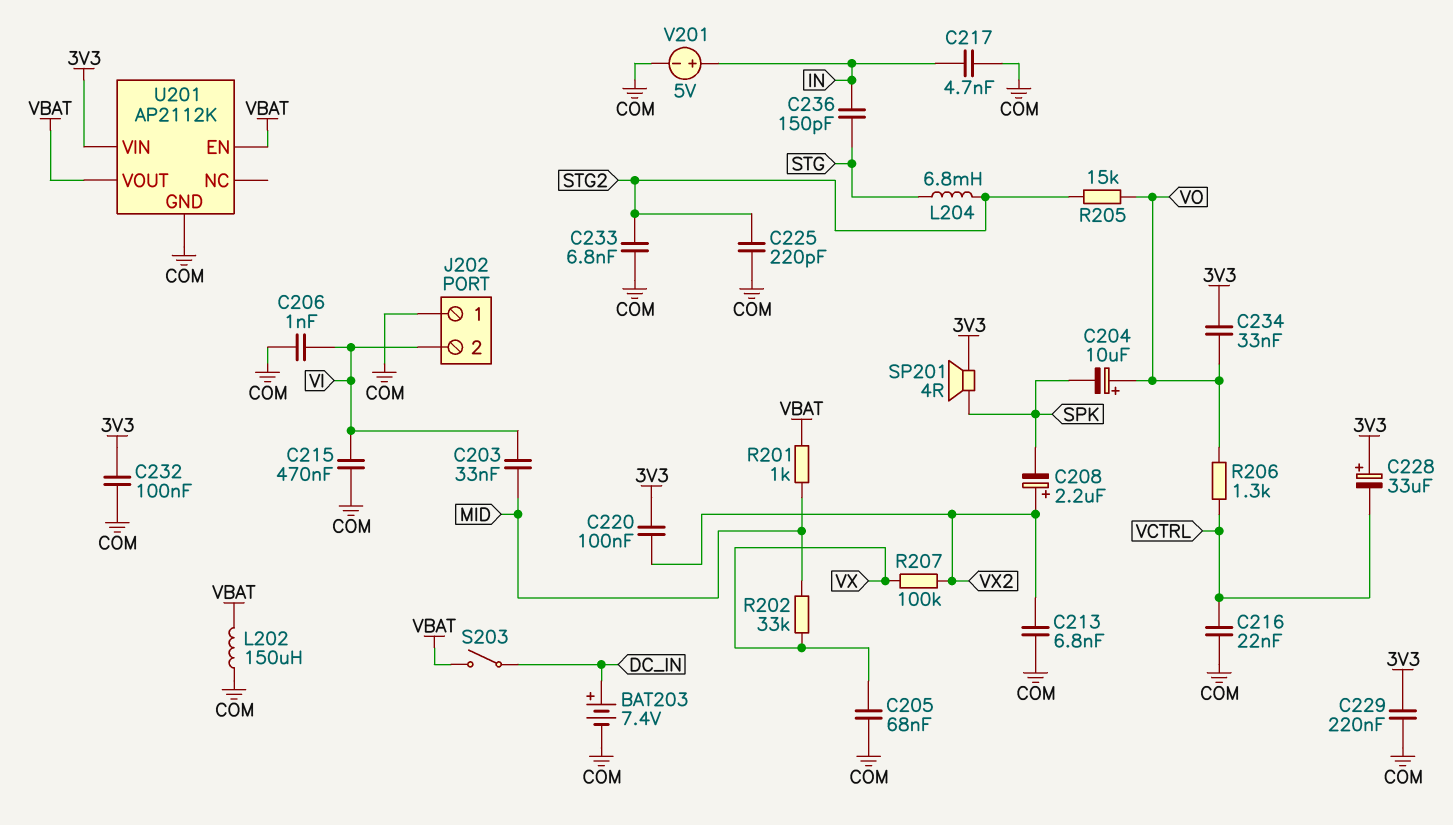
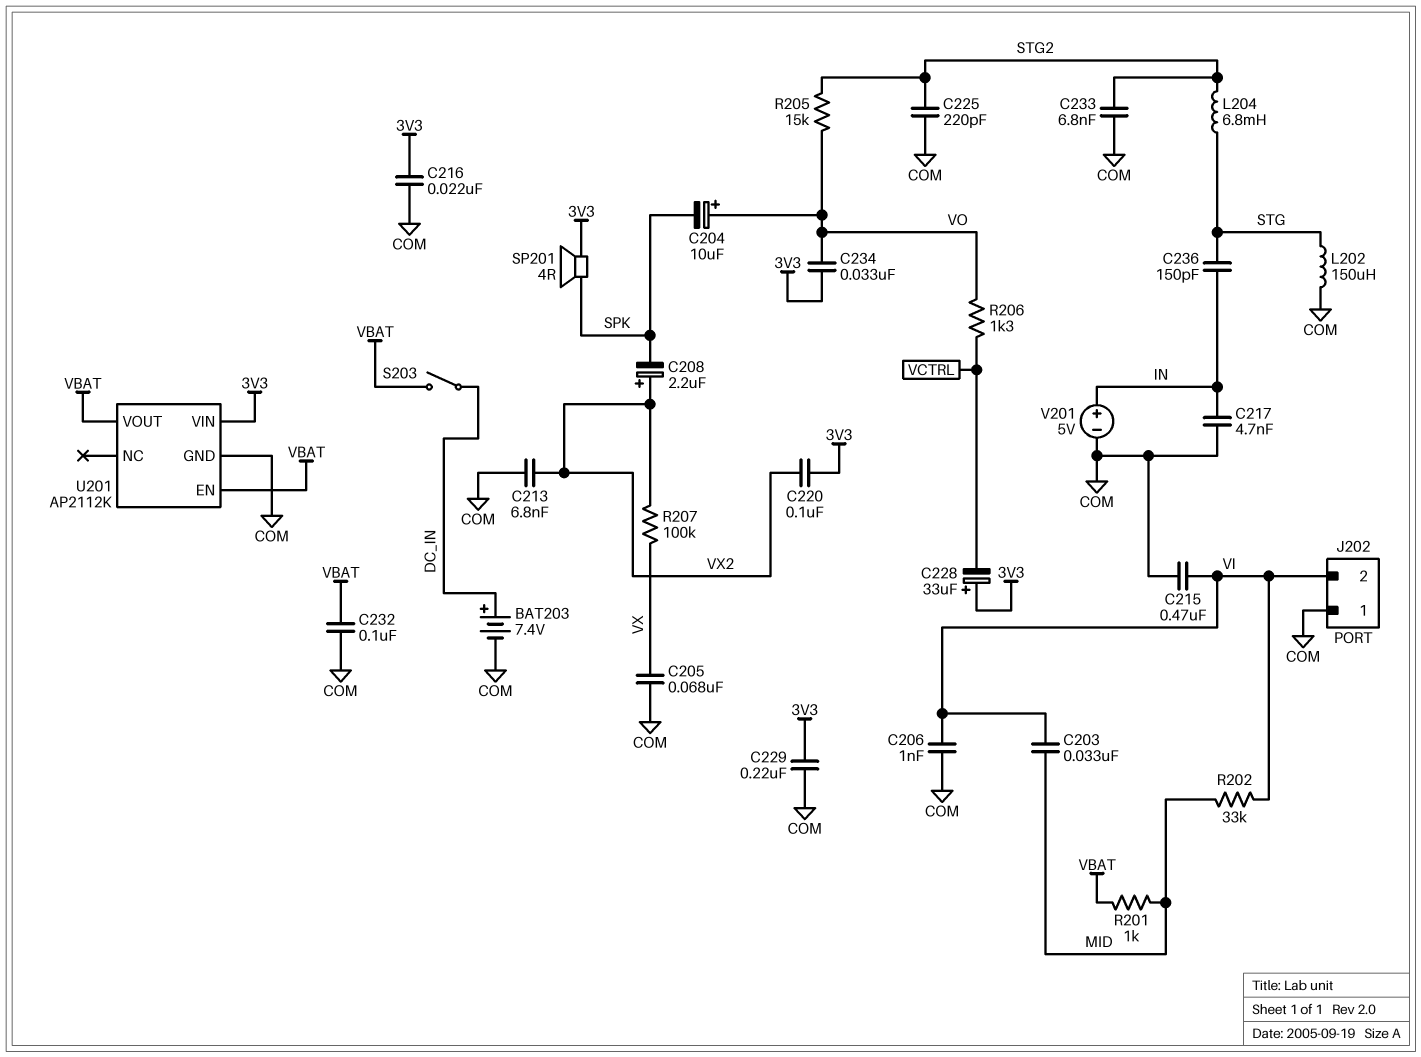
C216: 22nF (COM, VCTRL) -> 22nF (3V3, COM)
C232: 100nF (3V3, COM) -> 100nF (COM, VBAT)
L202: 150uH (COM, VBAT) -> 150uH (COM, STG)
R202: 33k (MID, VX) -> 33k (MID, VI)

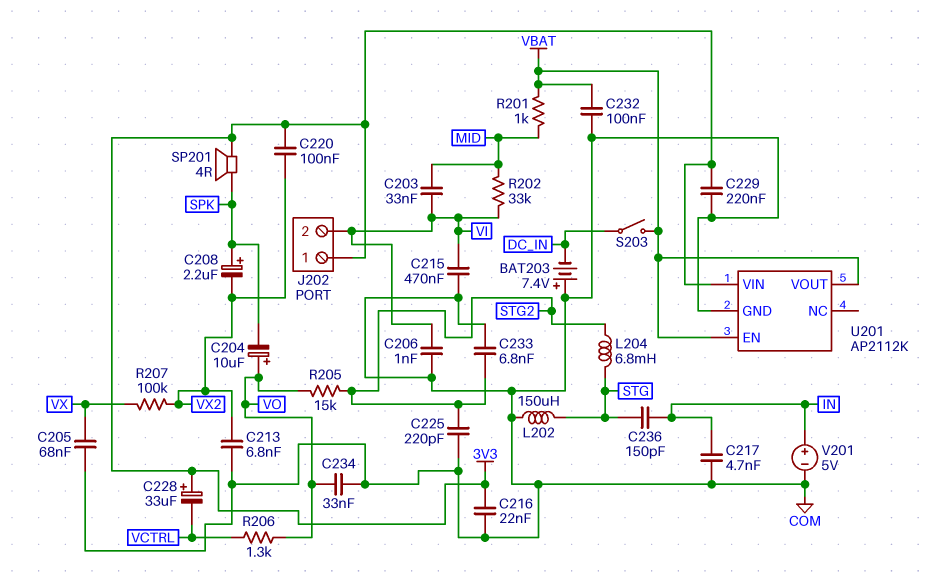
BAT203: 7.4V (plus DC_IN, minus COM) -> 7.4V (plus COM, minus DC_IN)
C208: 2.2uF (plus VX2, minus SPK) -> 2.2uF (plus SPK, minus VX2)
C234: 33nF (3V3, VO) -> 33nF (COM, VO)
J202 pin 1: COM -> 3V3

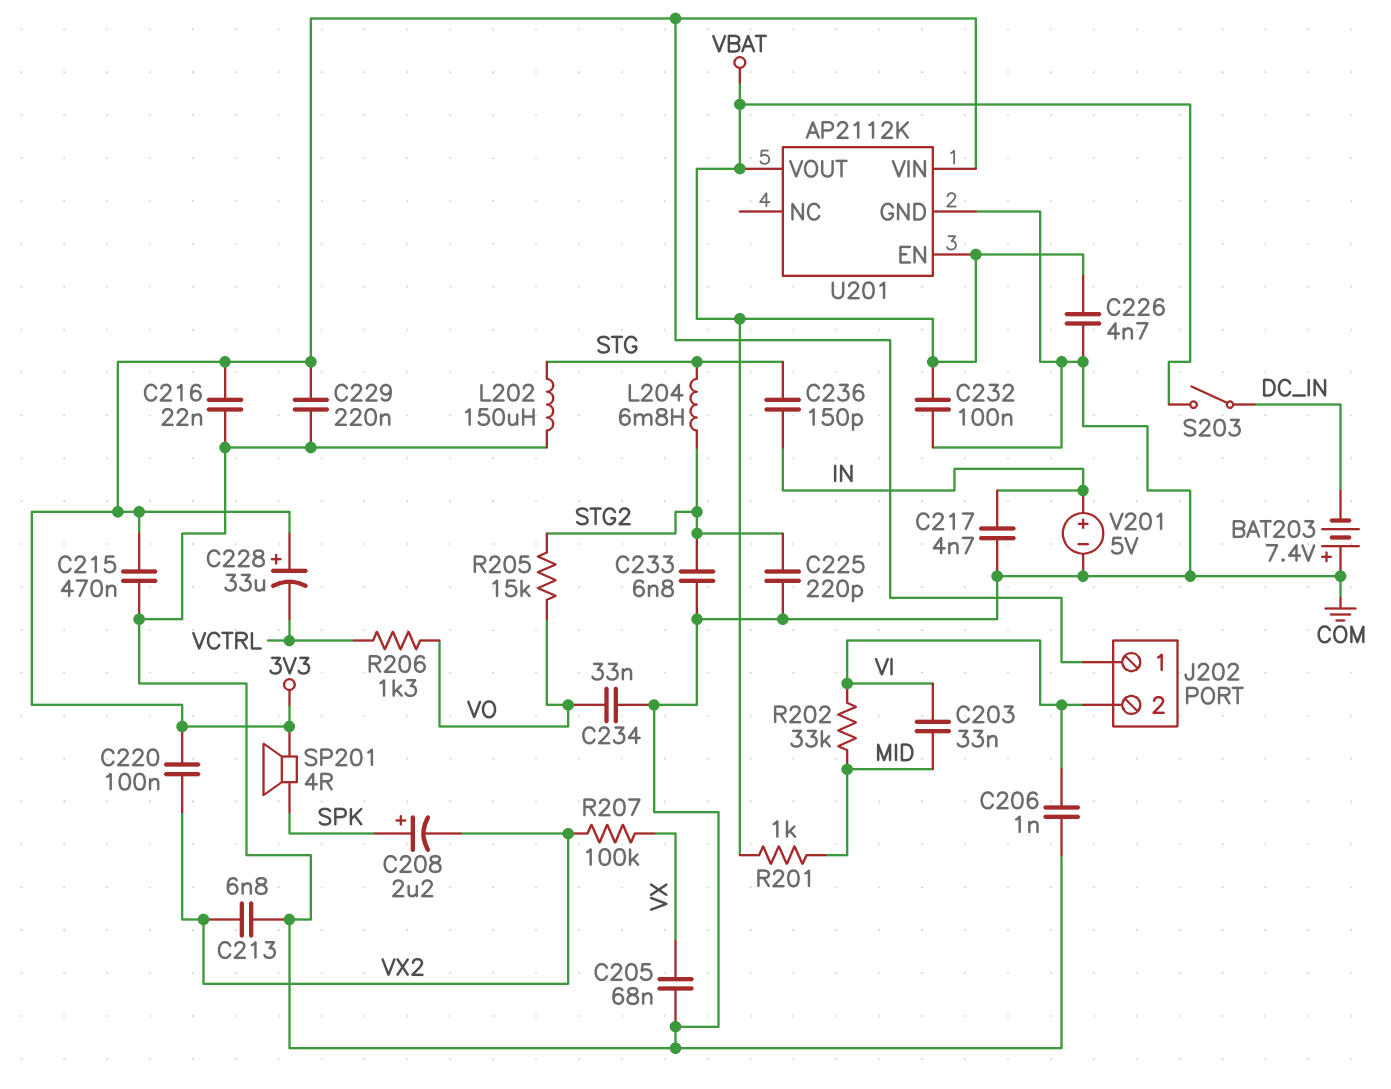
C204: 10uF (plus VO, minus SPK) -> none
C215: 470nF (COM, VI) -> 470nF (3V3, COM)
C226: none -> 4.7nF (COM, VBAT)

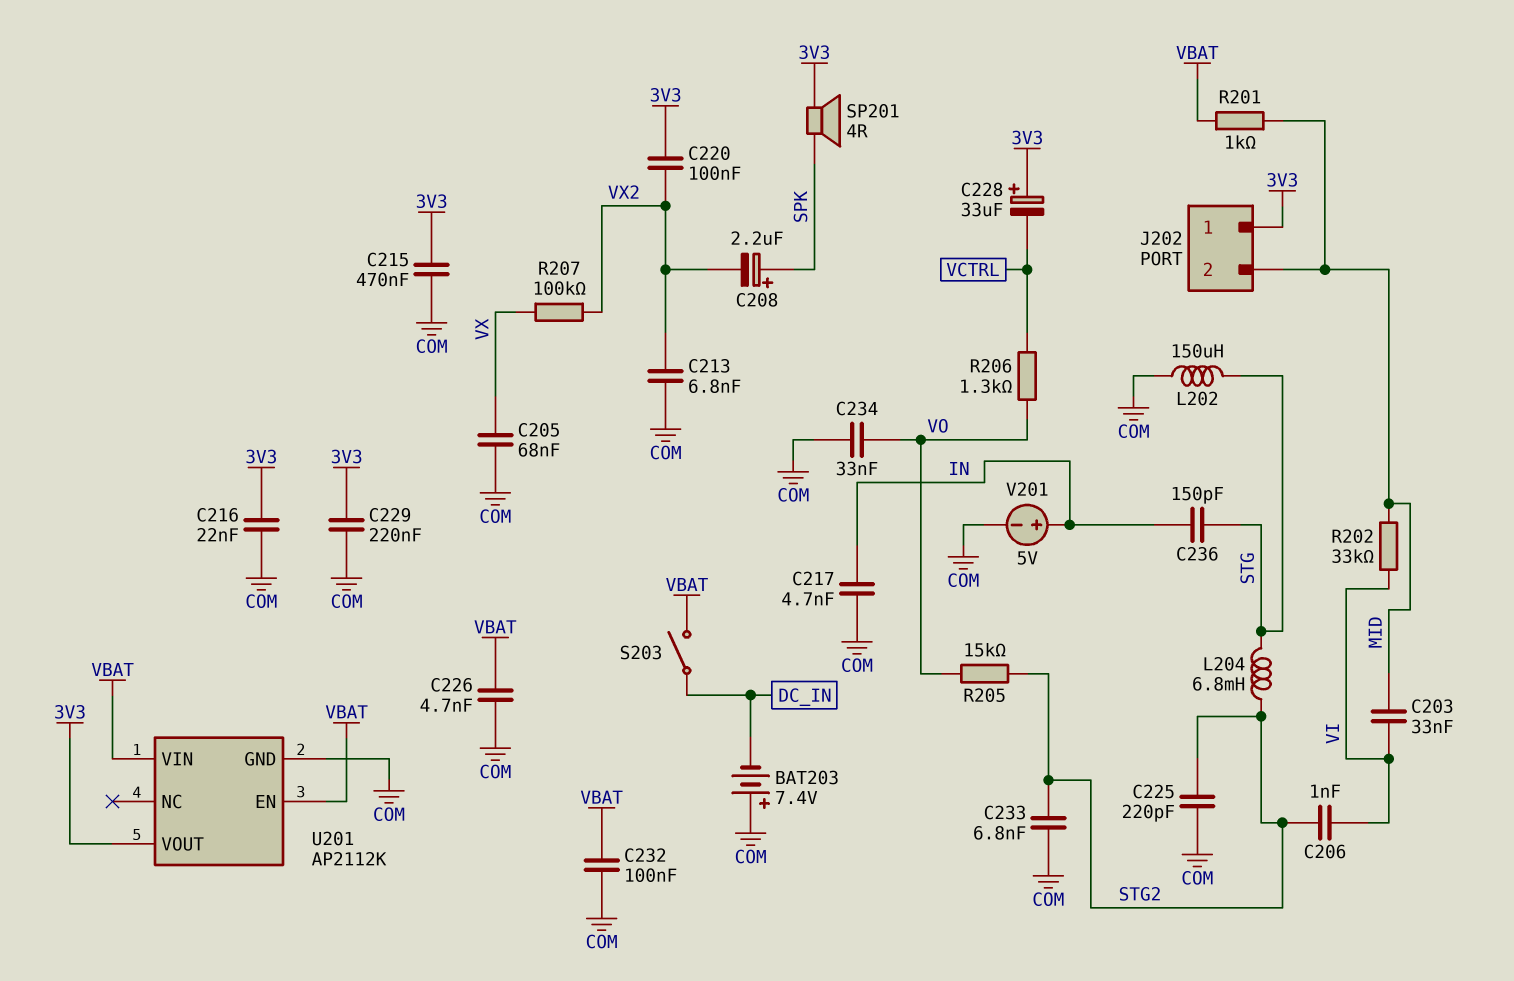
C206: 1nF (COM, VI) -> 1nF (STG2, VI)
J202 pin 2: VI -> MID
U201 pin VIN: 3V3 -> VBAT
U201 pin VOUT: VBAT -> 3V3

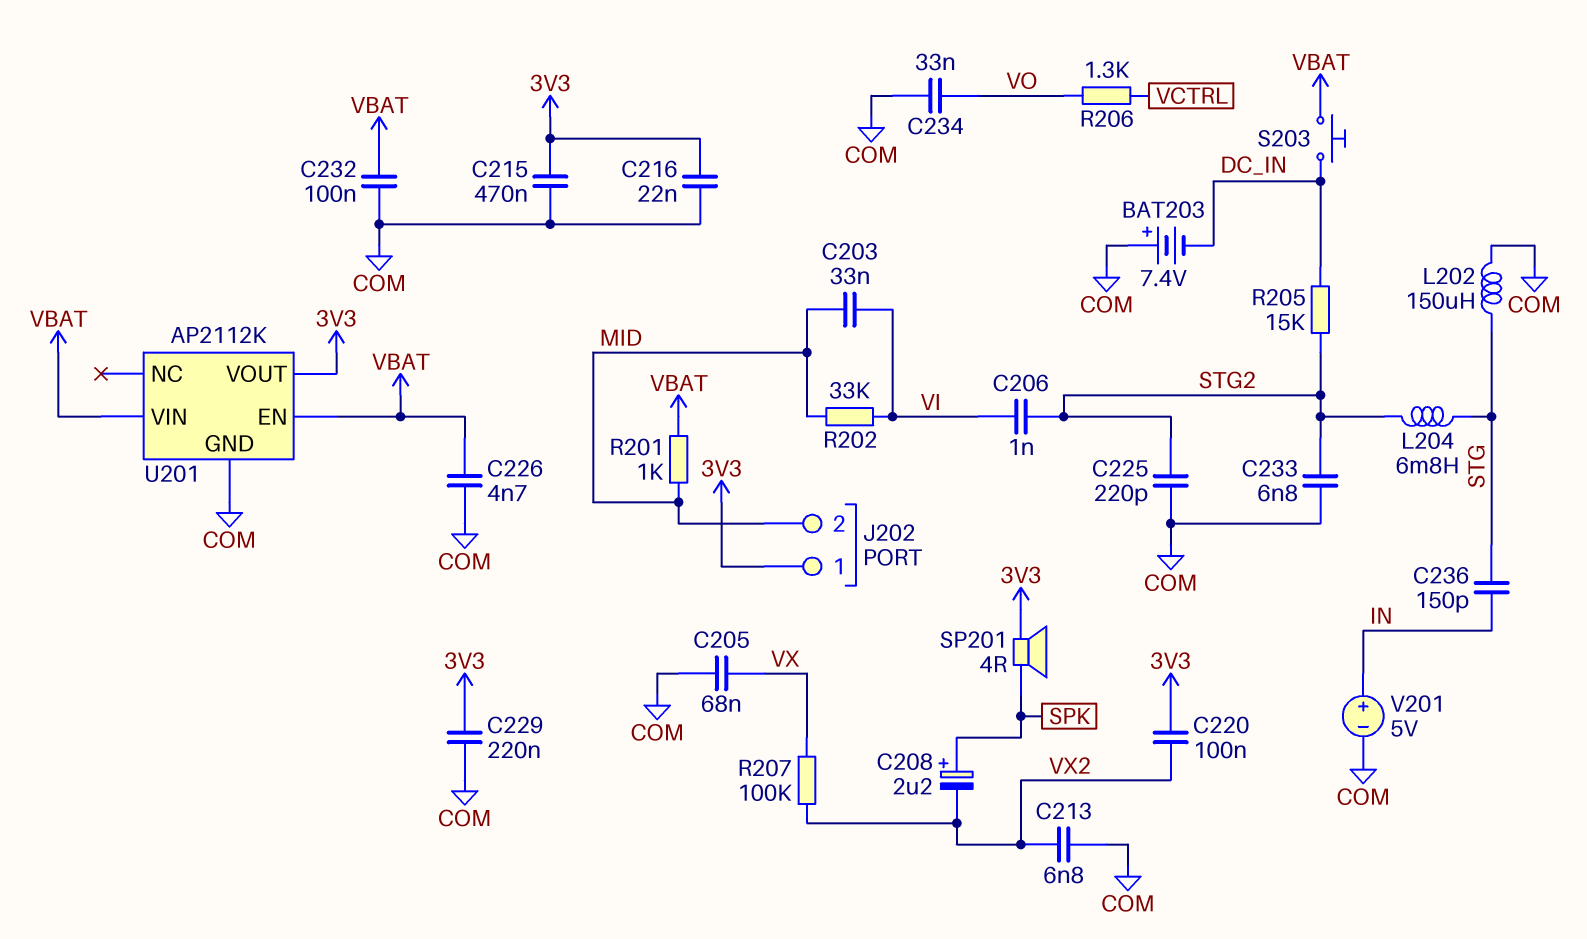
C217: 4.7nF (COM, IN) -> none
C228: 33uF (plus 3V3, minus VCTRL) -> none
R205: 15k (STG2, VO) -> 15k (DC_IN, STG2)
S203: switch (DC_IN, VBAT) -> button (DC_IN, VBAT)

